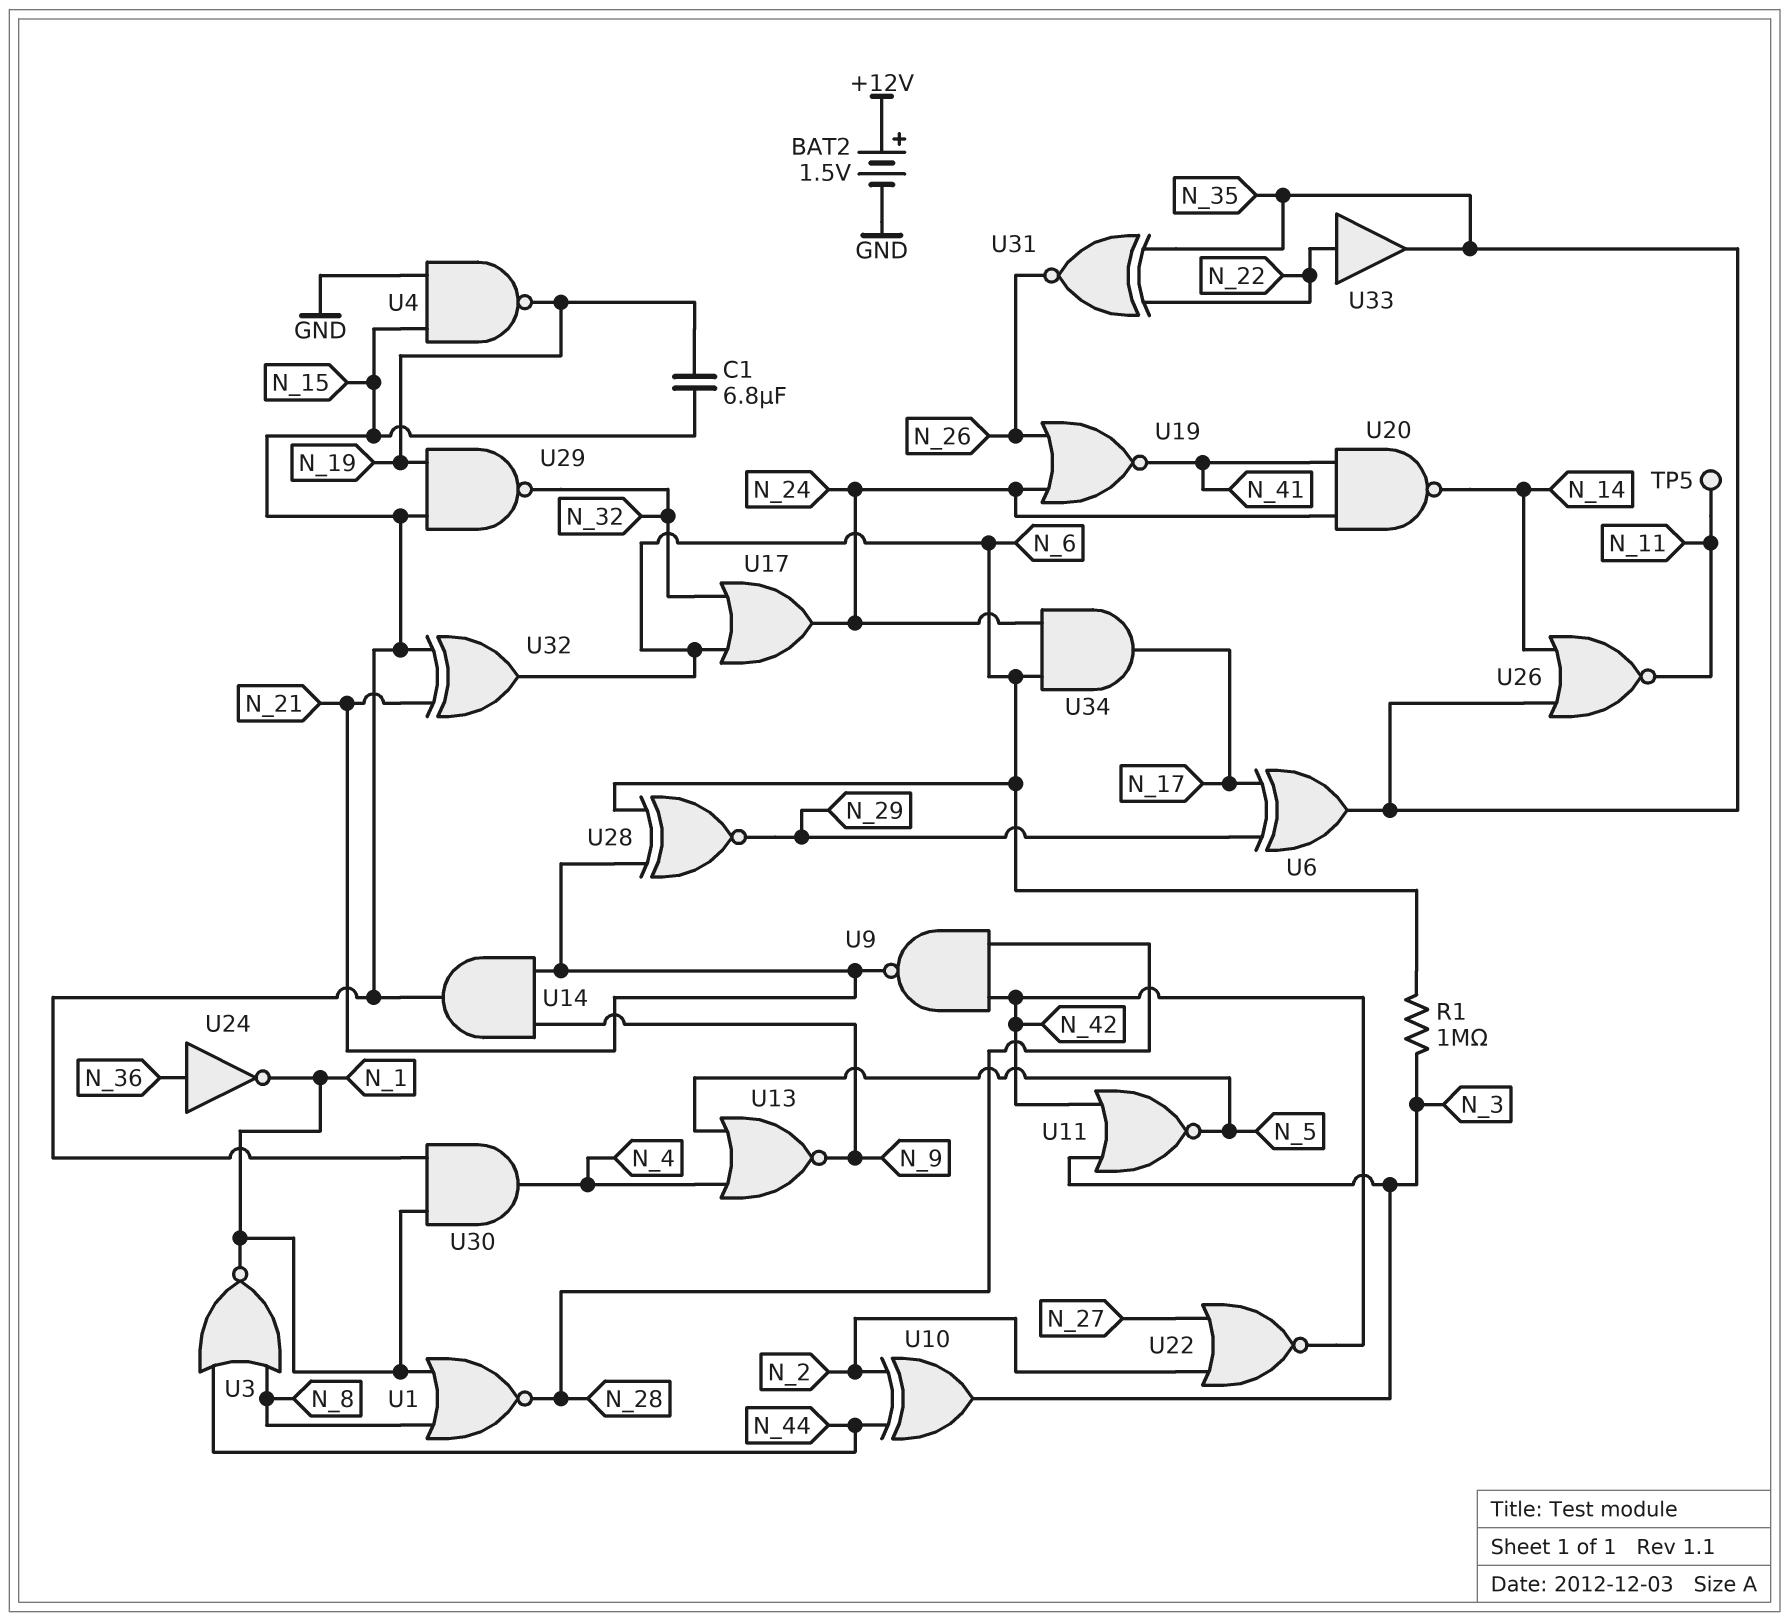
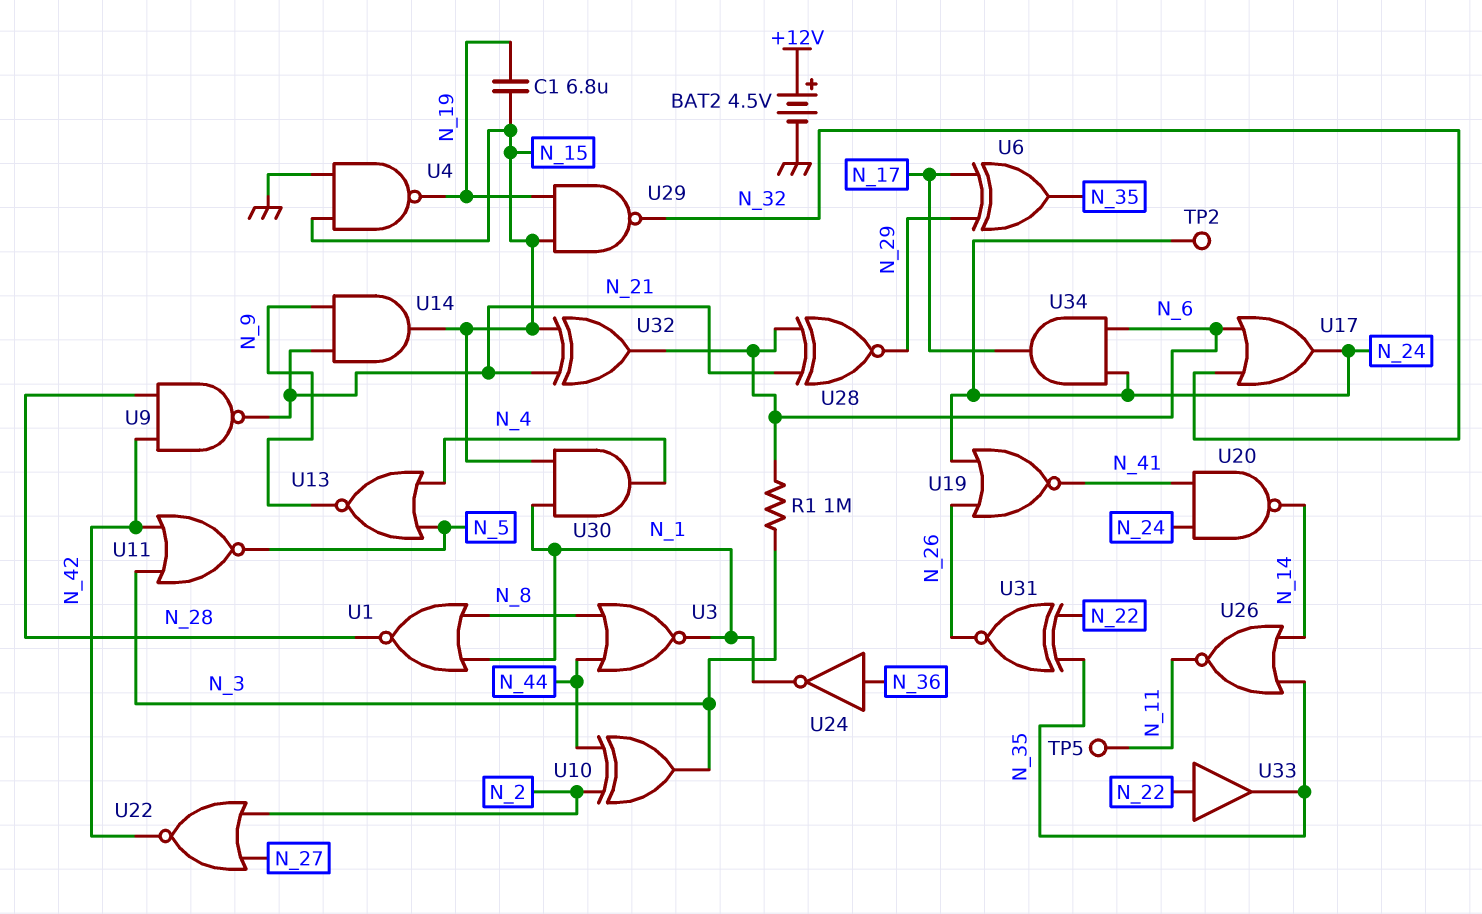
BAT2: 1.5V (plus +12V, minus GND) -> 4.5V (plus +12V, minus GND)
TP2: none -> test point (N_24)

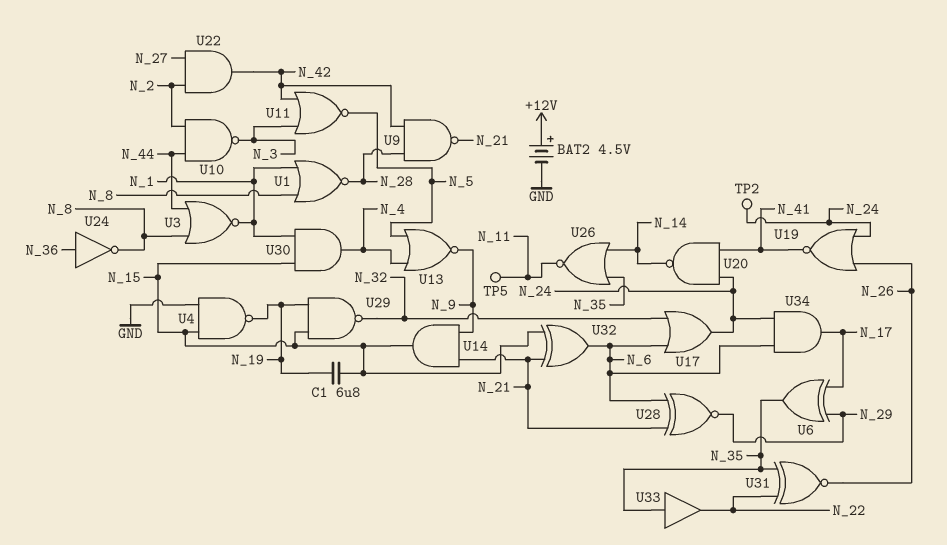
R1: 1M (N_3, N_6) -> none
U10: XOR (in N_2, in N_44, out N_3) -> NAND (in N_2, in N_44, out N_3)
U22: NOR (in N_2, in N_27, out N_42) -> AND (in N_2, in N_27, out N_42)
U24: NOT (in N_36, out N_1) -> NOT (in N_36, out N_8)
U33: buffer (in N_22, out N_35) -> buffer (in N_35, out N_22)

